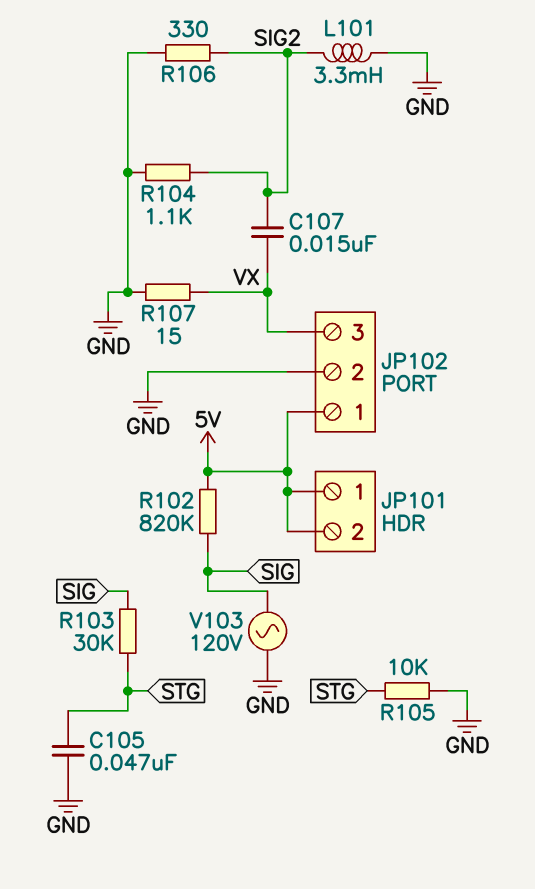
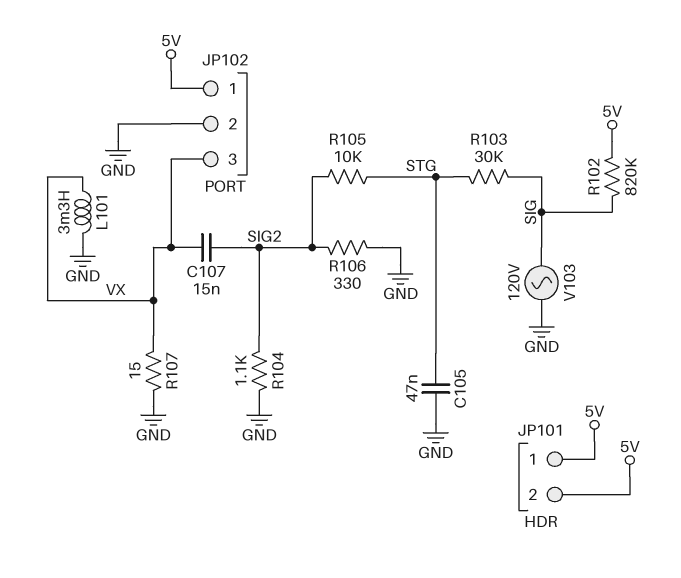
L101: 3.3mH (GND, SIG2) -> 3.3mH (GND, VX)
R105: 10k (GND, STG) -> 10k (SIG2, STG)

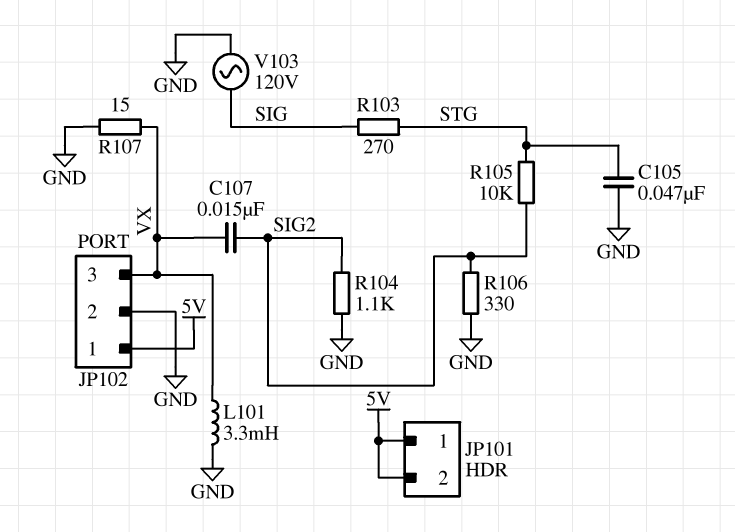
R102: 820k (5V, SIG) -> none
R103: 30k (SIG, STG) -> 270 (SIG, STG)

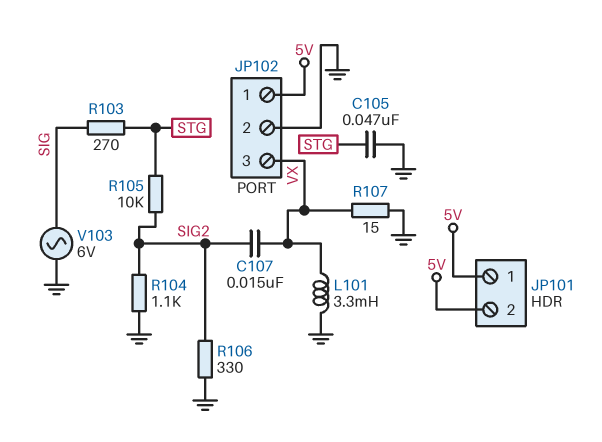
V103: AC 120V (GND, SIG) -> AC 6V (GND, SIG)

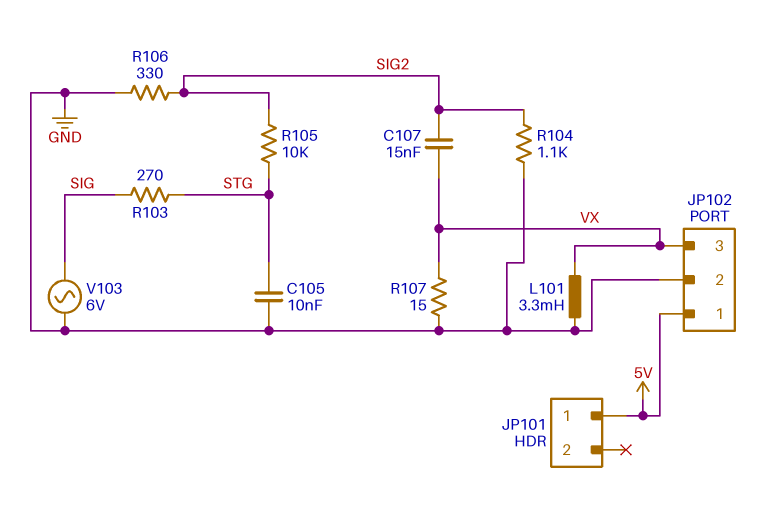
C105: 47nF (GND, STG) -> 10nF (GND, STG)
JP101 pin 2: 5V -> none

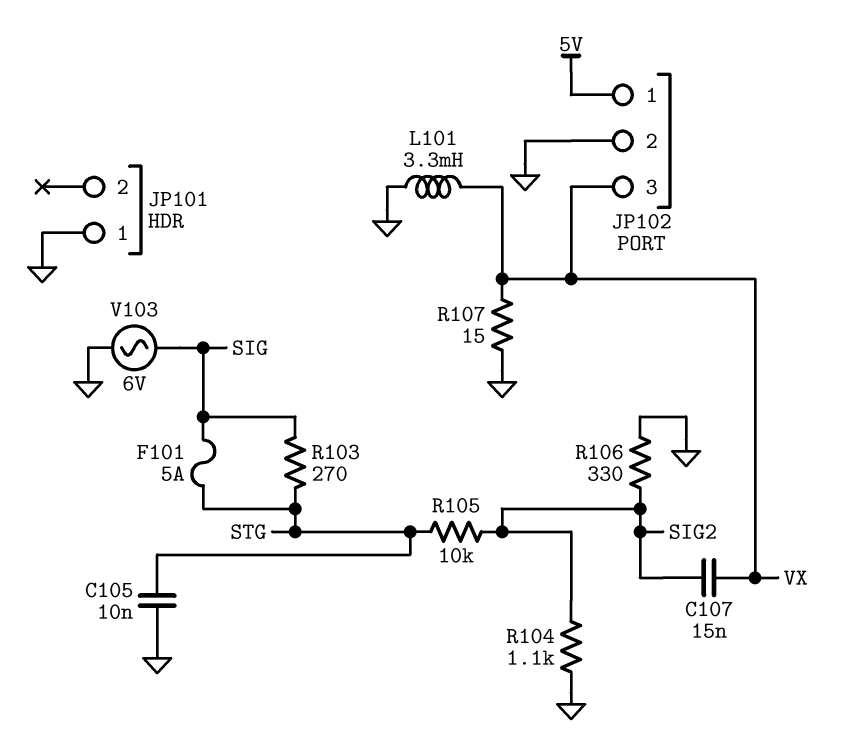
F101: none -> 5A (SIG, STG)
JP101 pin 1: 5V -> GND

